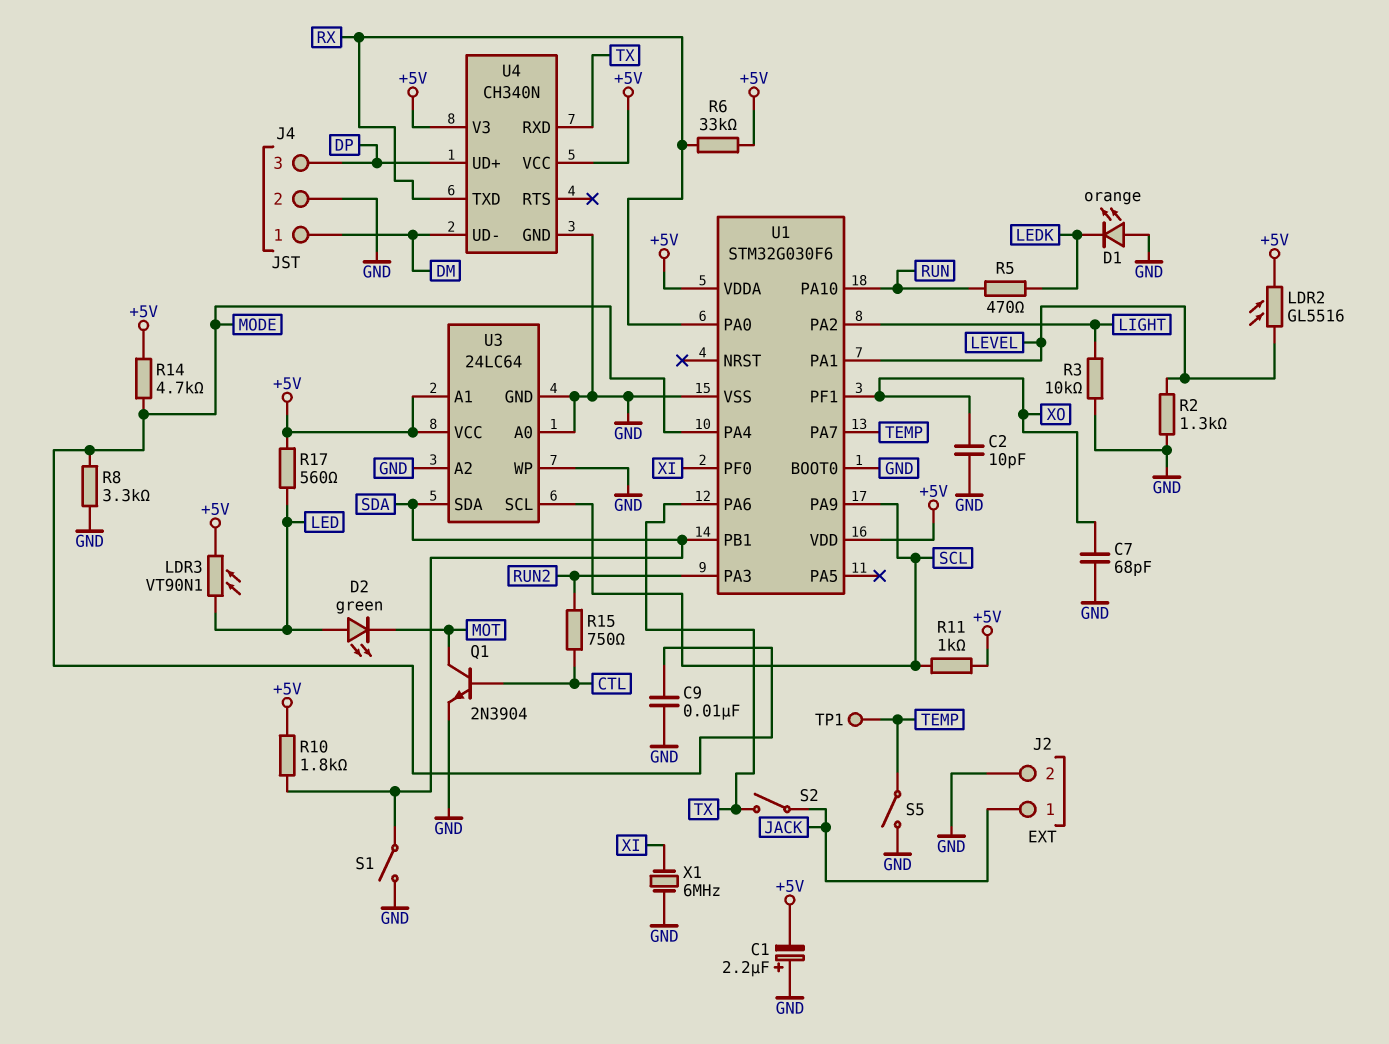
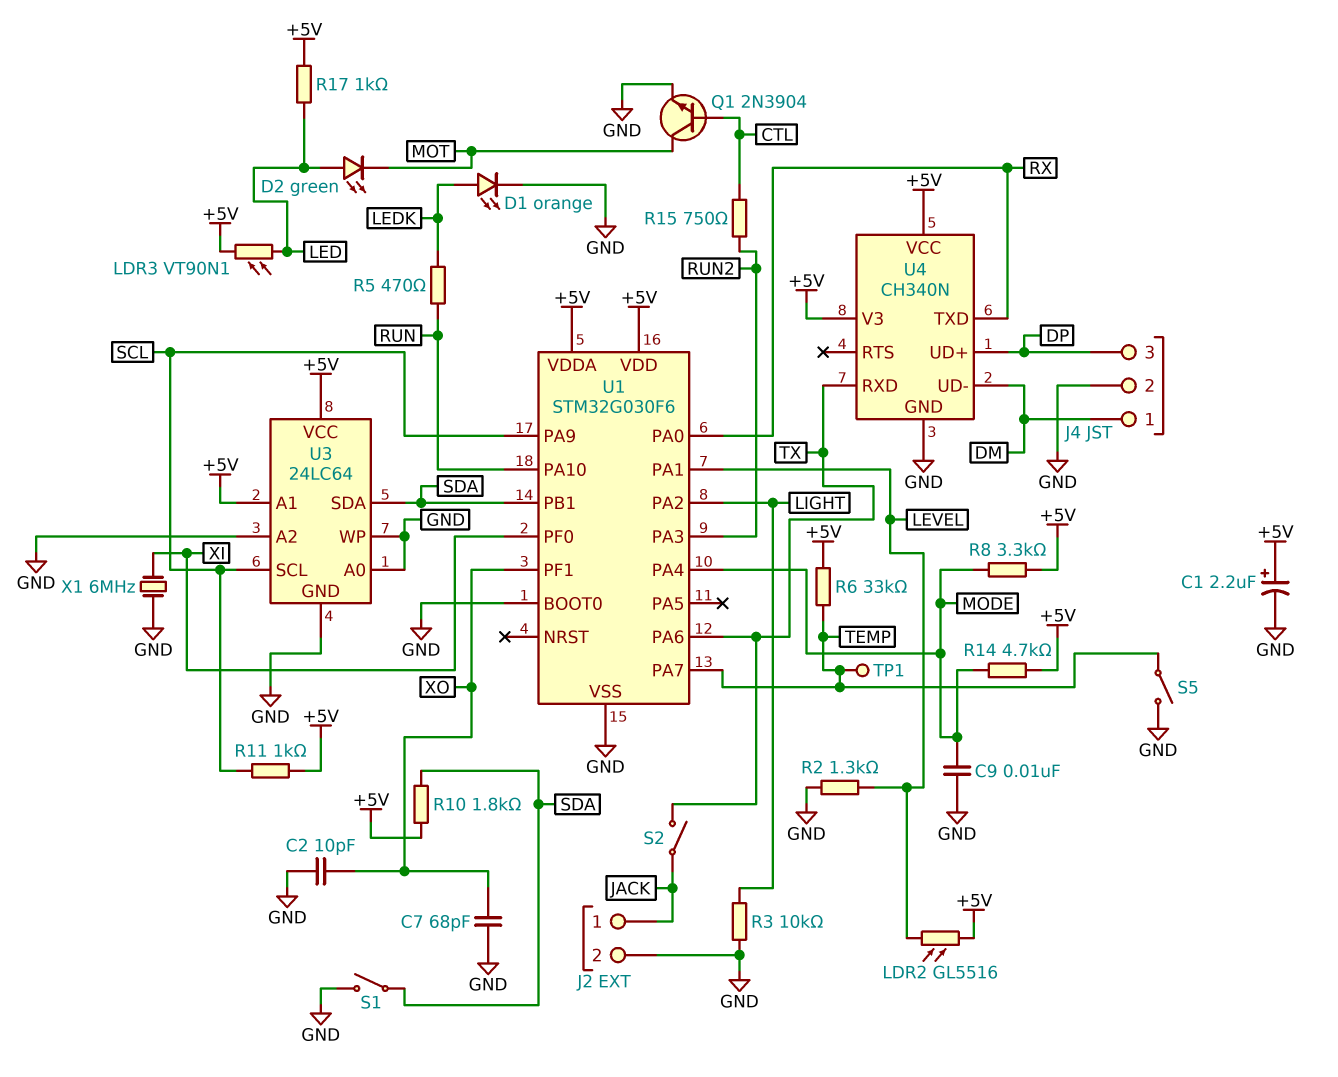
C1: 2.2uF (plus GND, minus +5V) -> 2.2uF (plus +5V, minus GND)
D1: LED orange (A GND, K LEDK) -> LED orange (A LEDK, K GND)
R6: 33k (+5V, RX) -> 33k (+5V, TEMP)
R8: 3.3k (GND, MODE) -> 3.3k (+5V, MODE)
R17: 560 (+5V, LED) -> 1k (+5V, LED)

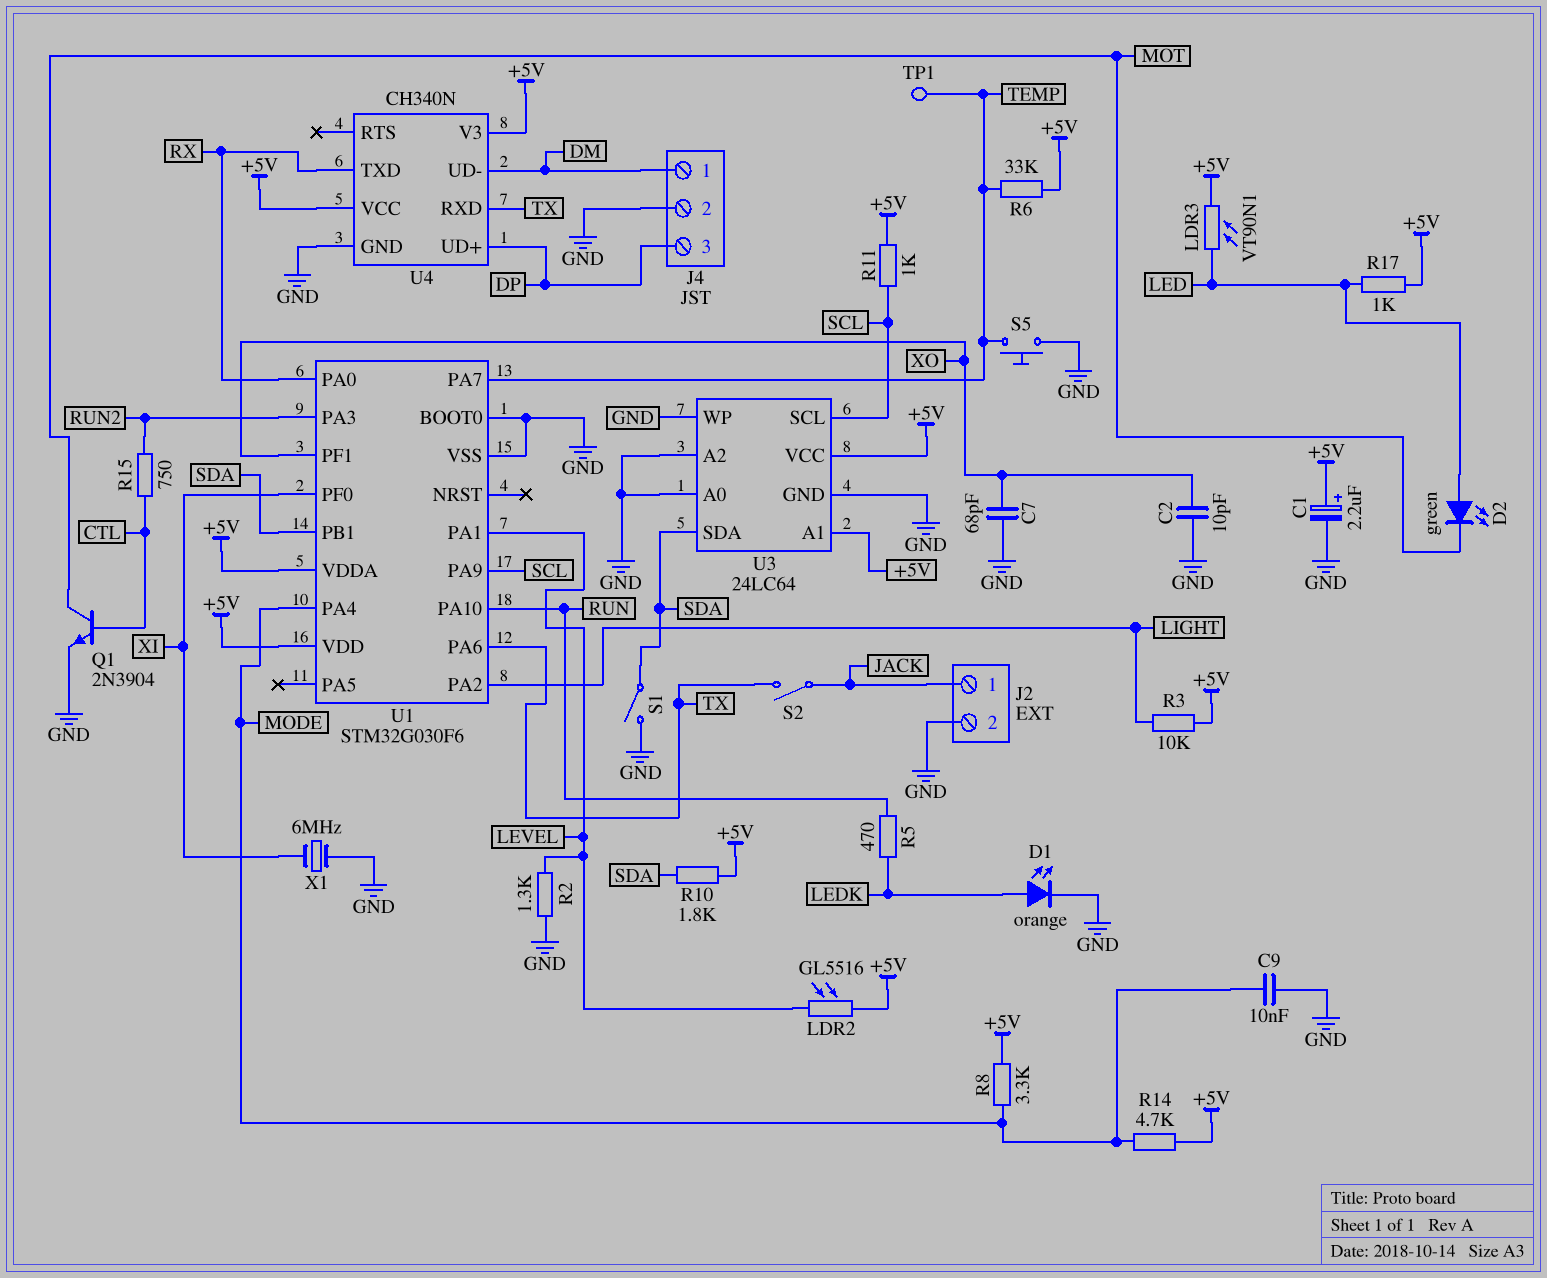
R3: 10k (GND, LIGHT) -> 10k (+5V, LIGHT)
S5: switch (GND, TEMP) -> button (GND, TEMP)

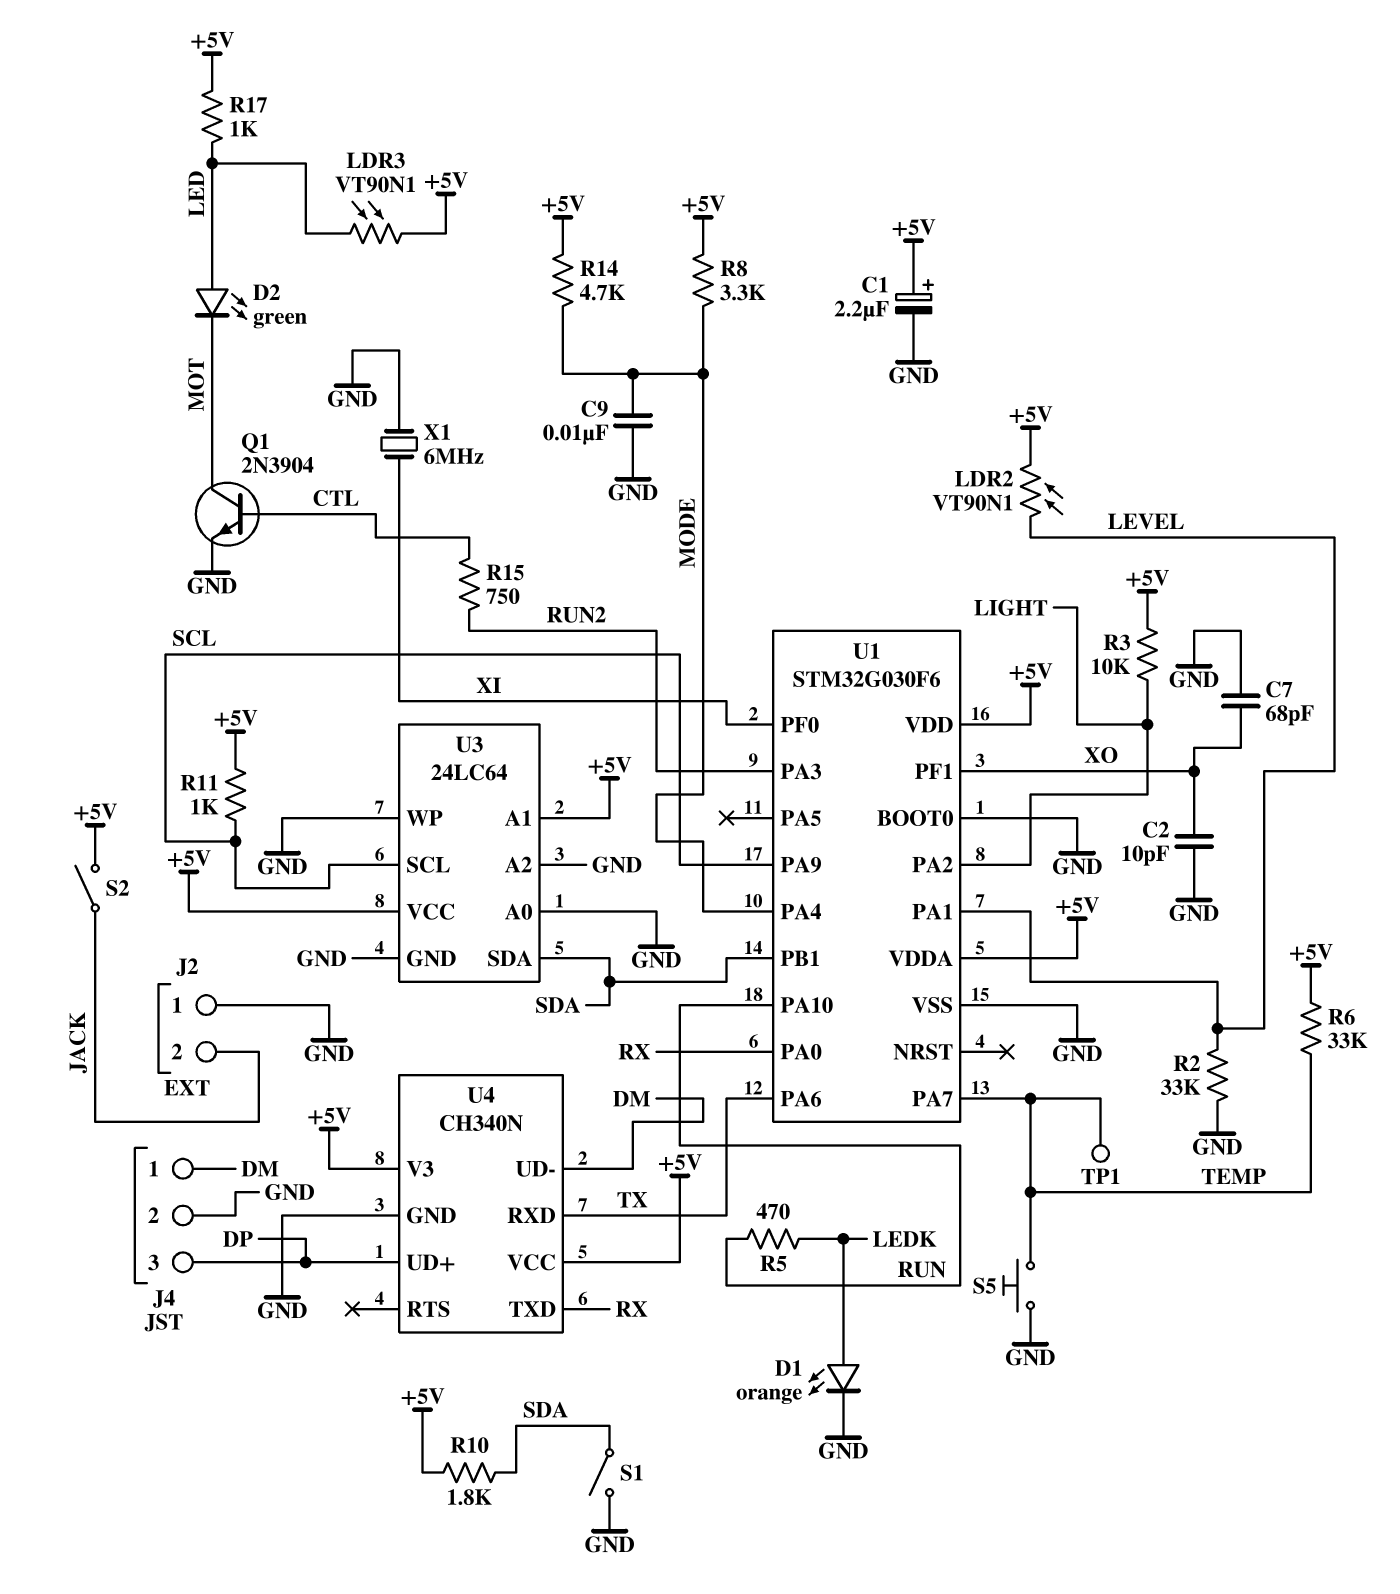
J2 pin 1: JACK -> GND
J2 pin 2: GND -> JACK
LDR2: GL5516 (+5V, LEVEL) -> VT90N1 (+5V, LEVEL)
R2: 1.3k (GND, LEVEL) -> 33k (GND, LEVEL)
S2: switch (JACK, TX) -> switch (+5V, JACK)

